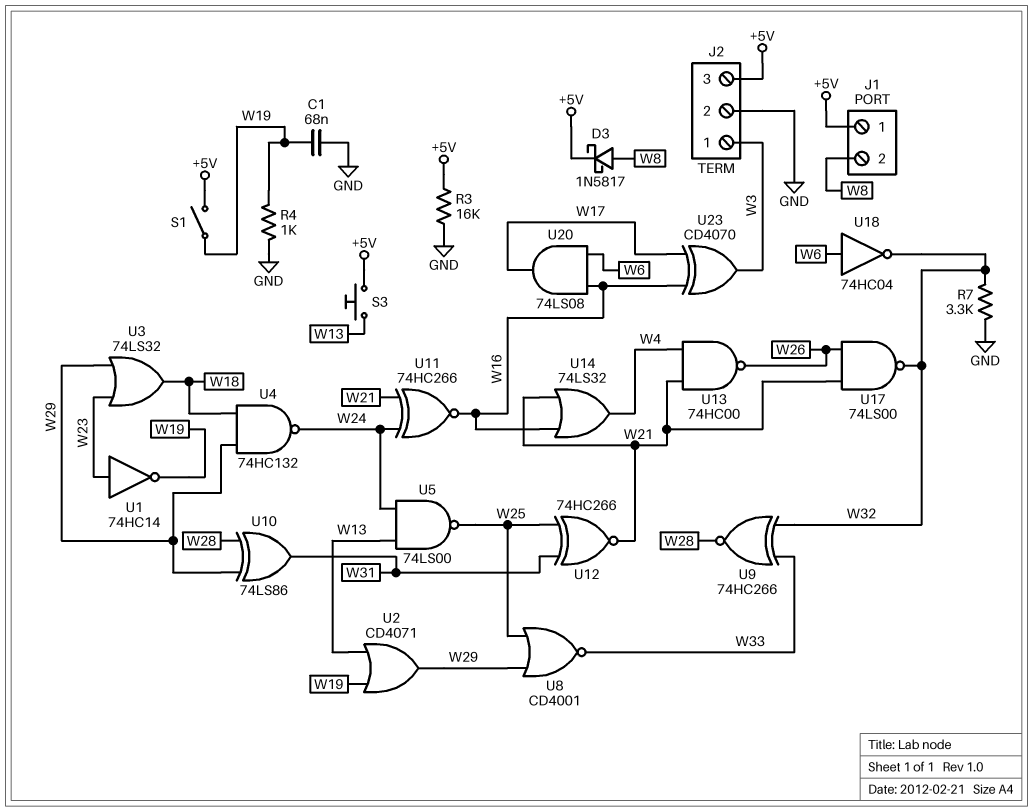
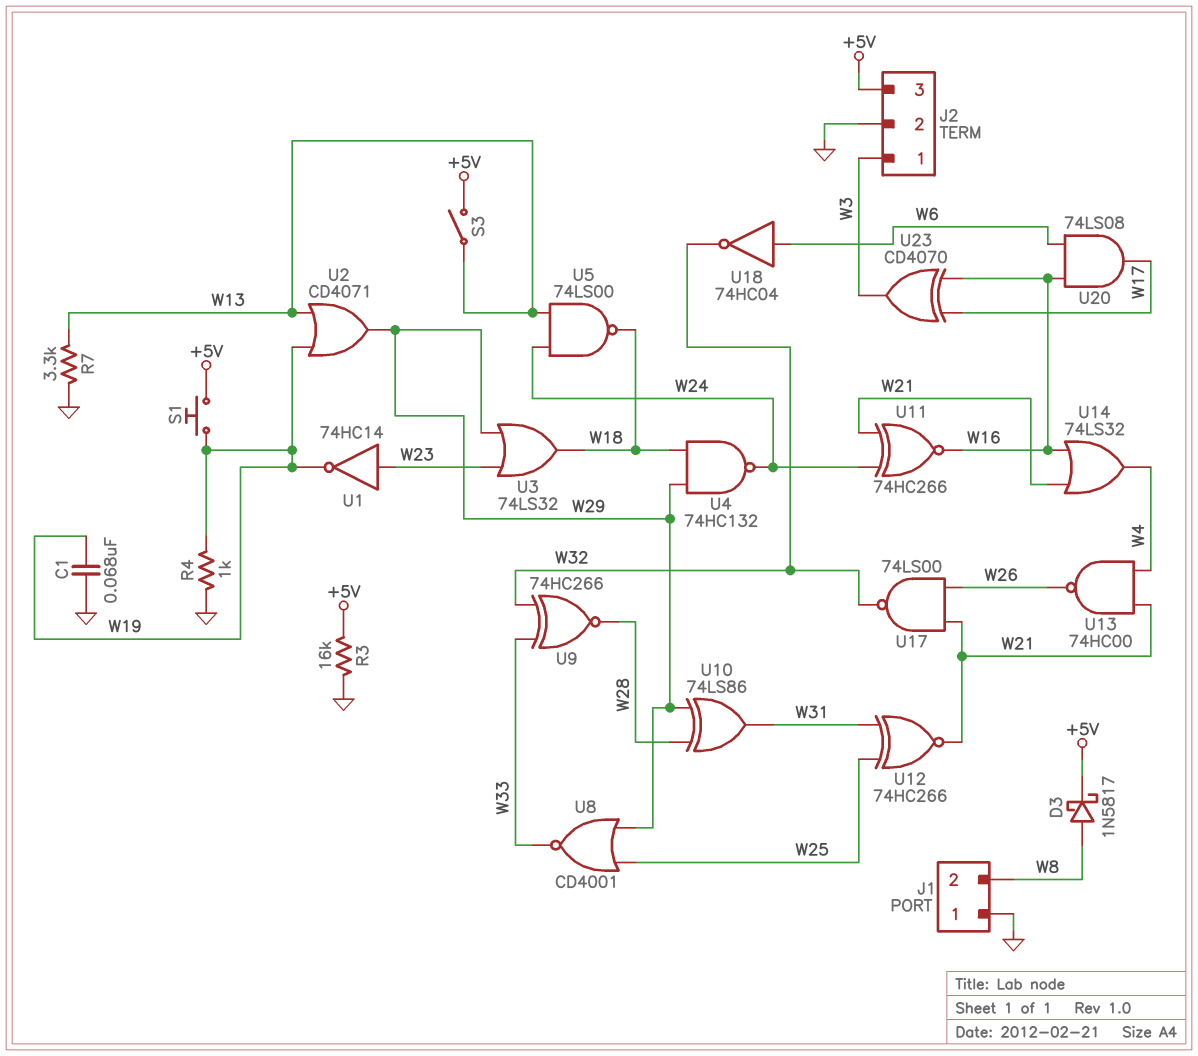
J1 pin 1: +5V -> GND
R7: 3.3k (GND, W32) -> 3.3k (GND, W13)
S1: switch (+5V, W19) -> button (+5V, W19)
S3: button (+5V, W13) -> switch (+5V, W13)
U5: NAND 74LS00 (in W13, in W24, out W25) -> NAND 74LS00 (in W13, in W24, out W18)

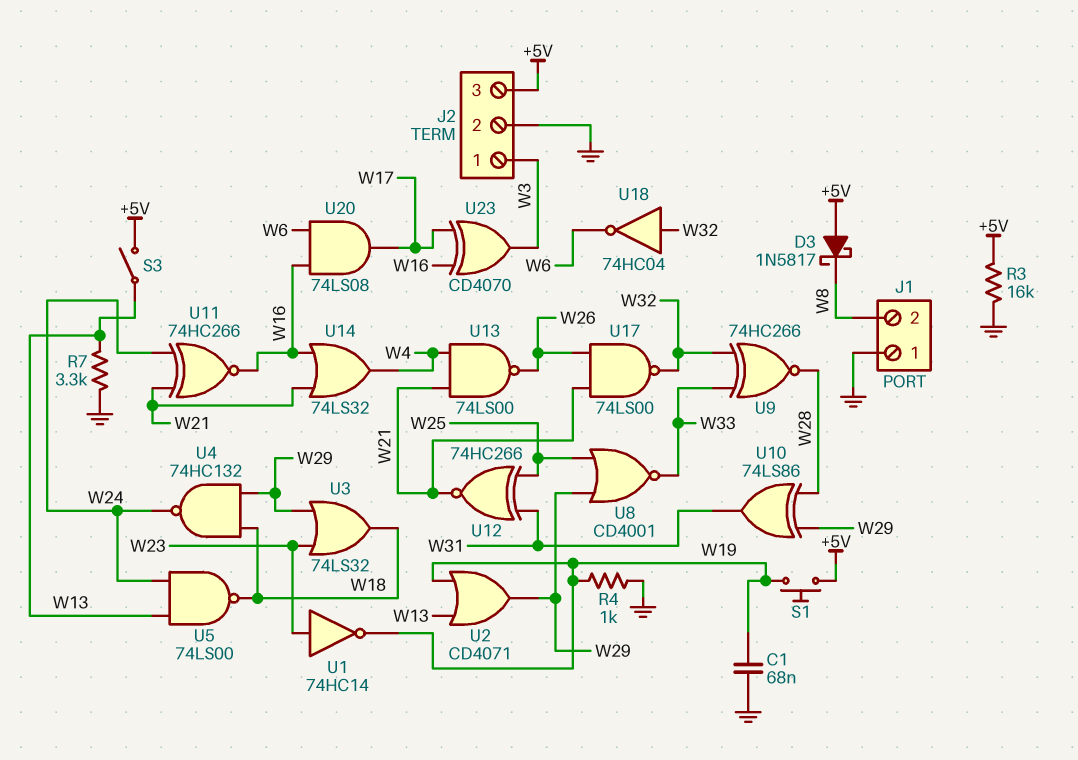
D3: schottky 1N5817 (A W8, K +5V) -> schottky 1N5817 (A +5V, K W8)
U13: NAND 74HC00 (in W4, in W21, out W26) -> NAND 74LS00 (in W4, in W21, out W26)
U18: NOT 74HC04 (in W6, out W32) -> NOT 74HC04 (in W32, out W6)

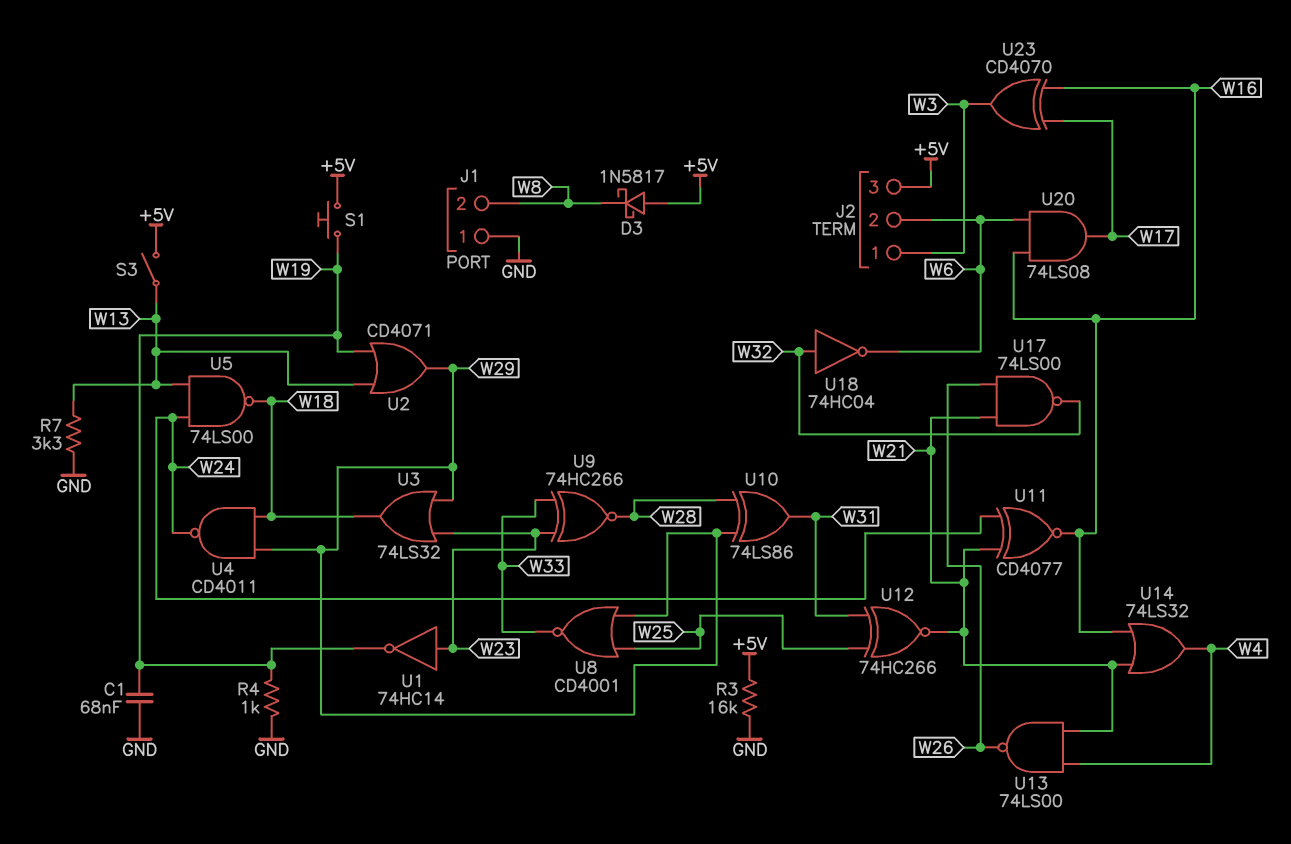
J2 pin 2: GND -> W6
U4: NAND 74HC132 (in W18, in W29, out W24) -> NAND CD4011 (in W18, in W29, out W24)
U9: XNOR 74HC266 (in W32, in W33, out W28) -> XNOR 74HC266 (in W23, in W33, out W28)
U11: XNOR 74HC266 (in W21, in W24, out W16) -> XNOR CD4077 (in W21, in W24, out W16)

